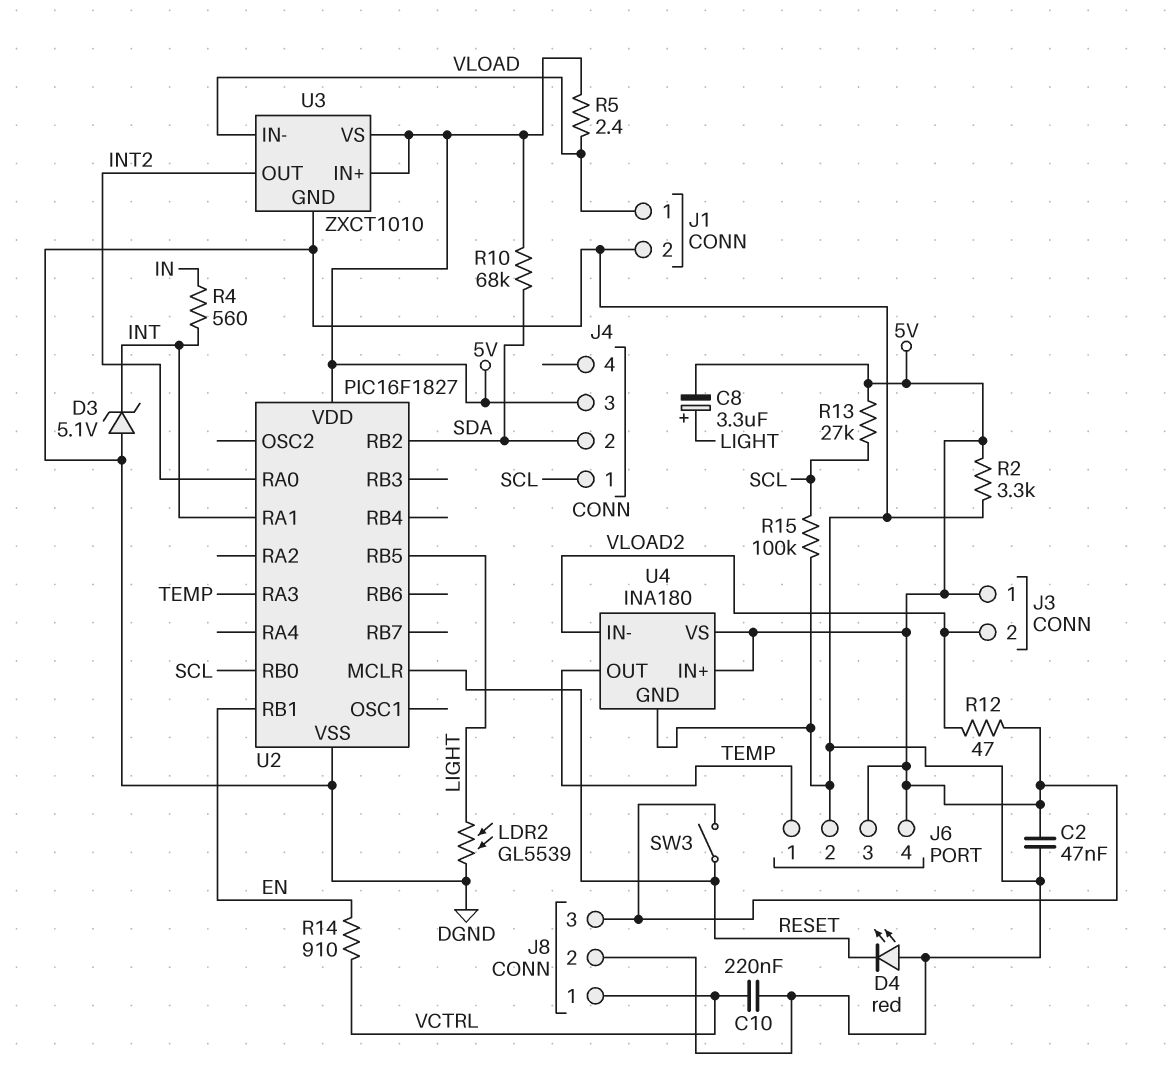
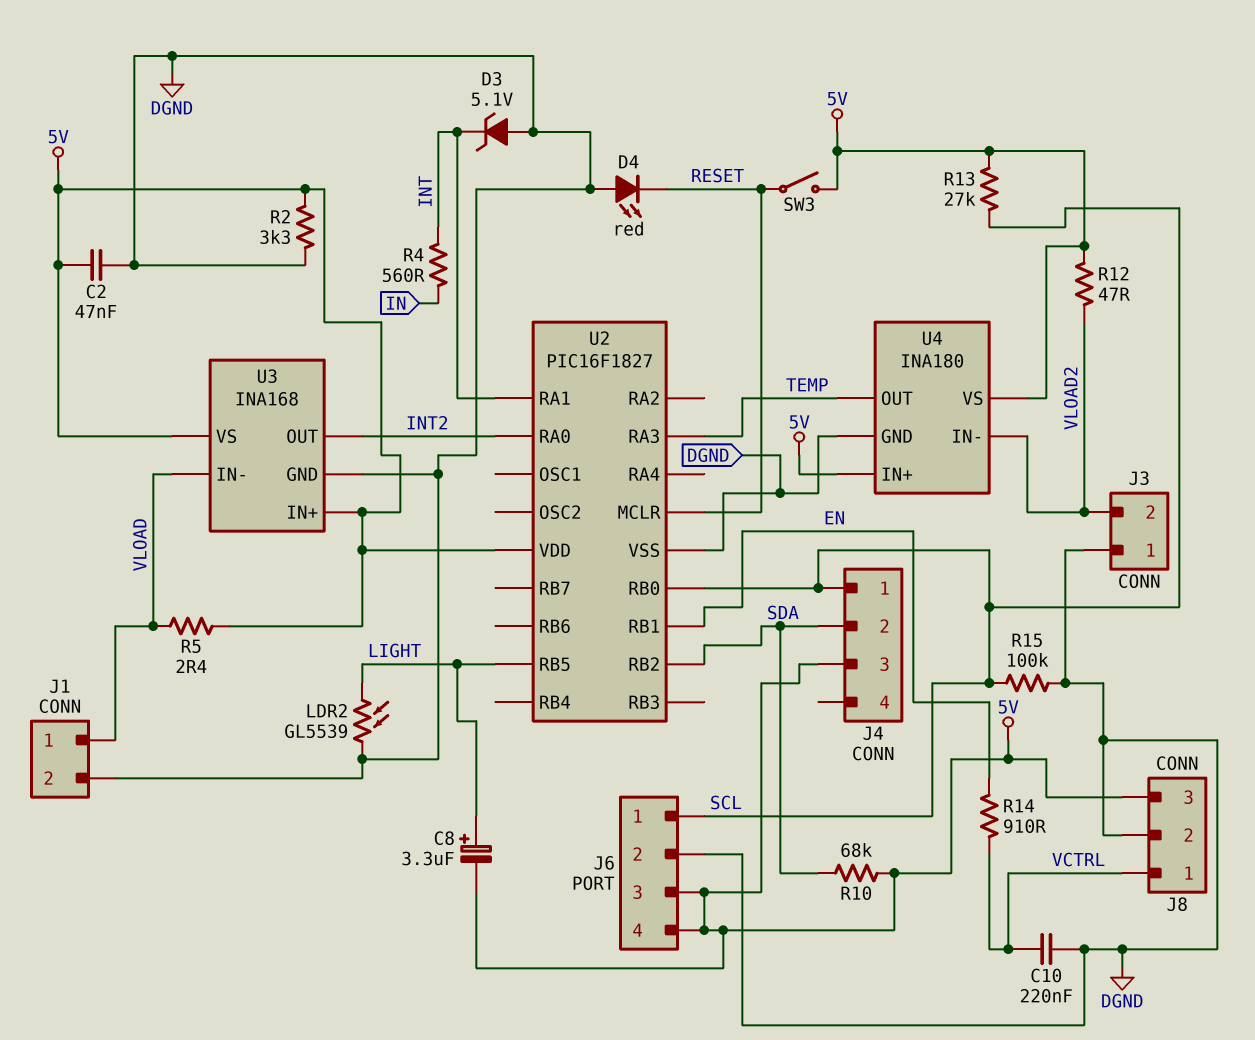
J3 pin 1: 5V -> DGND
J6 pin 1: TEMP -> SCL
U3: ZXCT1010 -> INA168

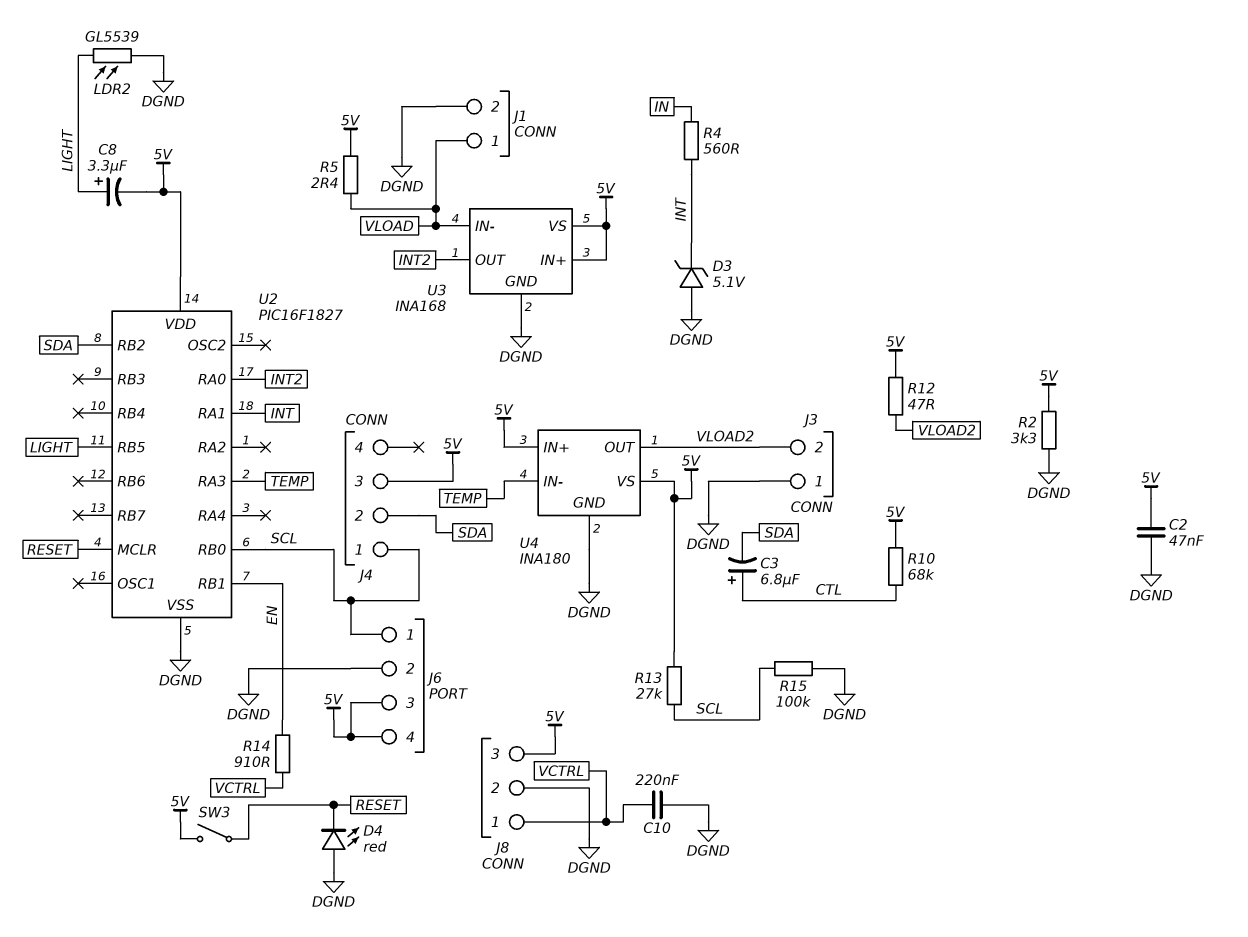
C3: none -> 6.8uF (plus CTL, minus SDA)
R10: 68k (5V, SDA) -> 68k (5V, CTL)
U4 pin IN-: VLOAD2 -> TEMP
U4 pin OUT: TEMP -> VLOAD2

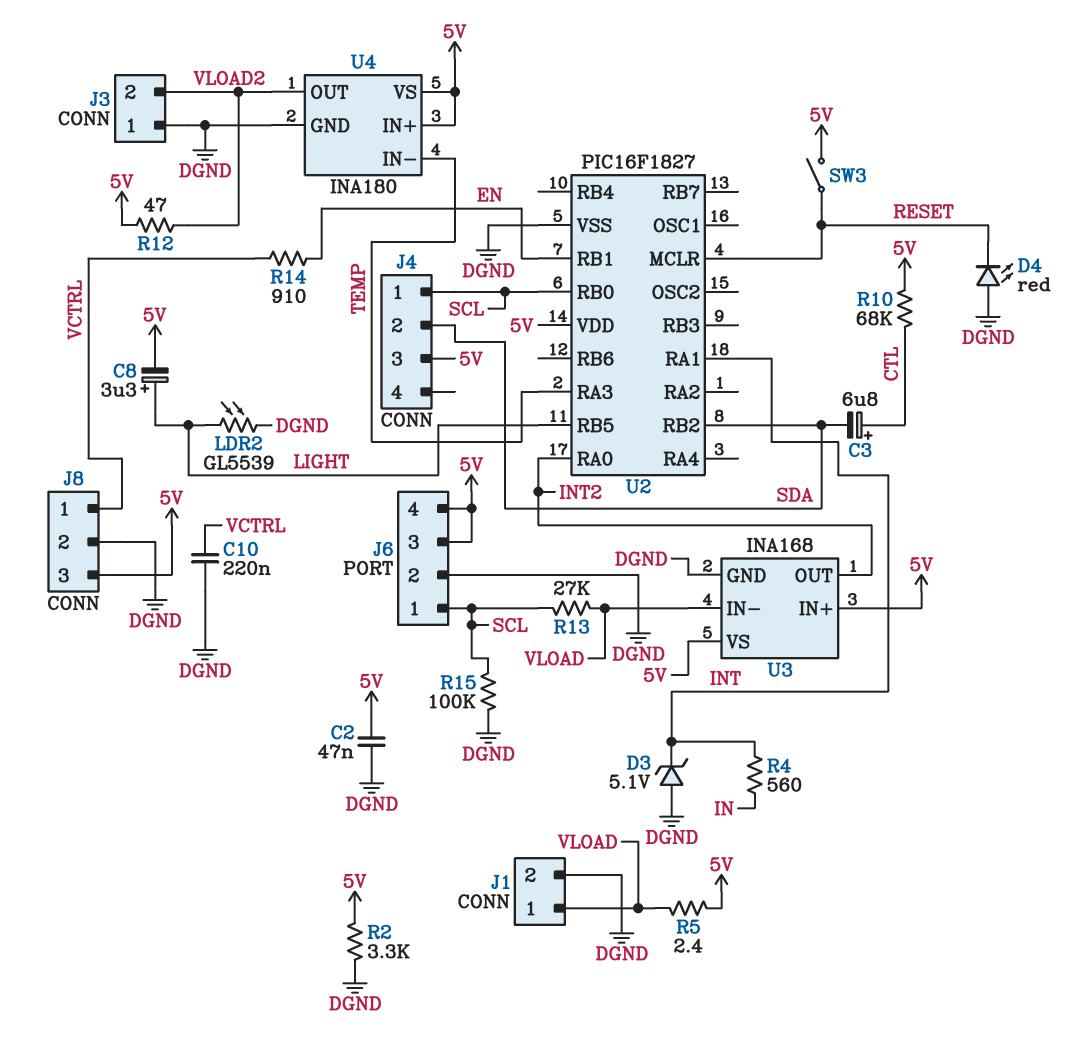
R13: 27k (5V, SCL) -> 27k (SCL, VLOAD)

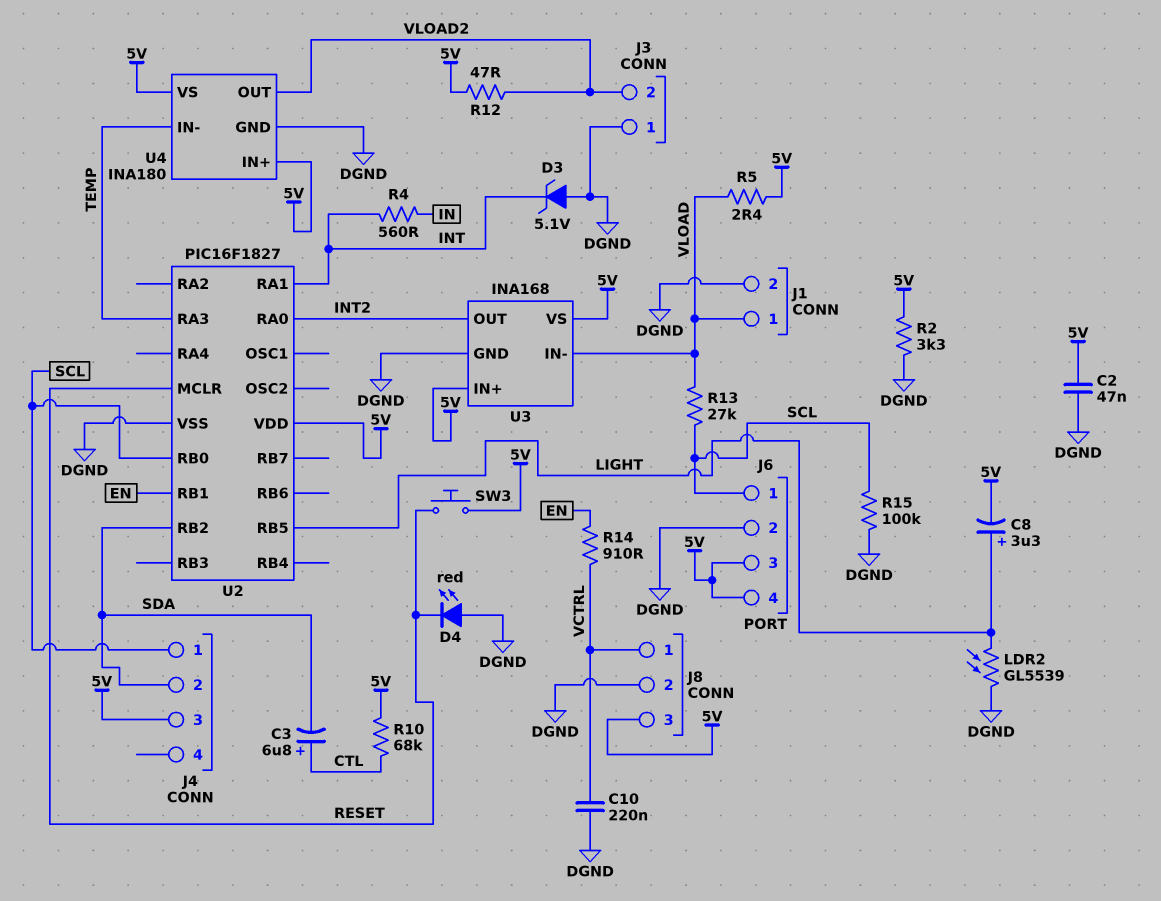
SW3: switch (5V, RESET) -> button (5V, RESET)

